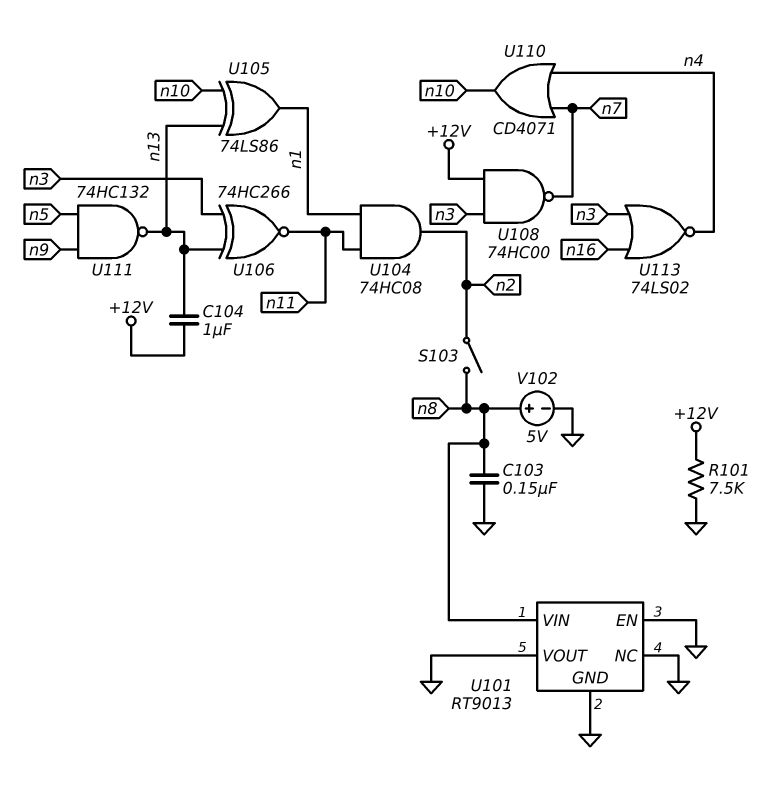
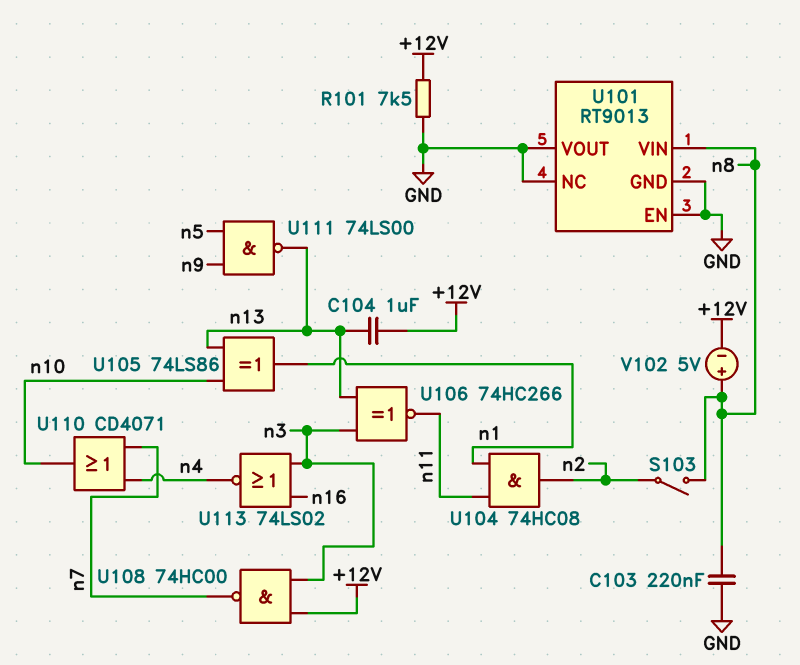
C103: 150nF (GND, n8) -> 220nF (GND, n8)
U111: NAND 74HC132 (in n5, in n9, out n13) -> NAND 74LS00 (in n5, in n9, out n13)
V102: 5V (plus n8, minus GND) -> 5V (plus n8, minus +12V)

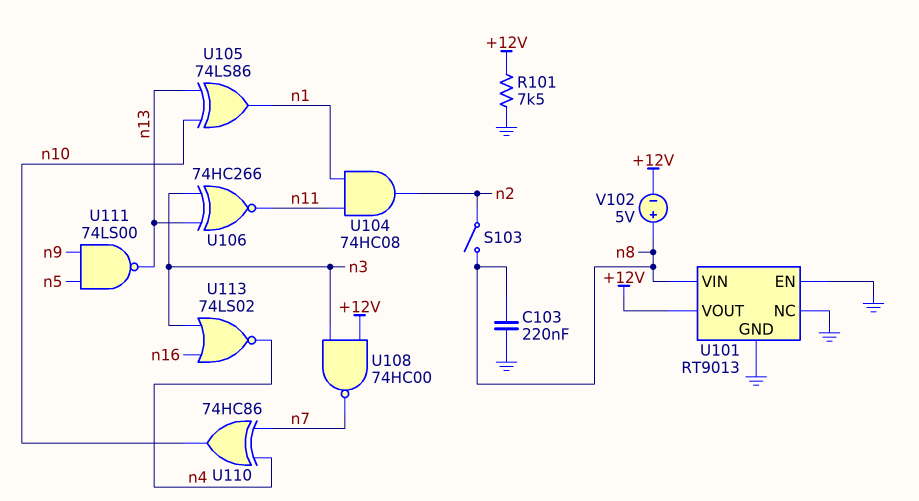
C104: 1uF (+12V, n13) -> none
U101 pin VOUT: GND -> +12V
U110: OR CD4071 (in n4, in n7, out n10) -> XOR 74HC86 (in n4, in n7, out n10)

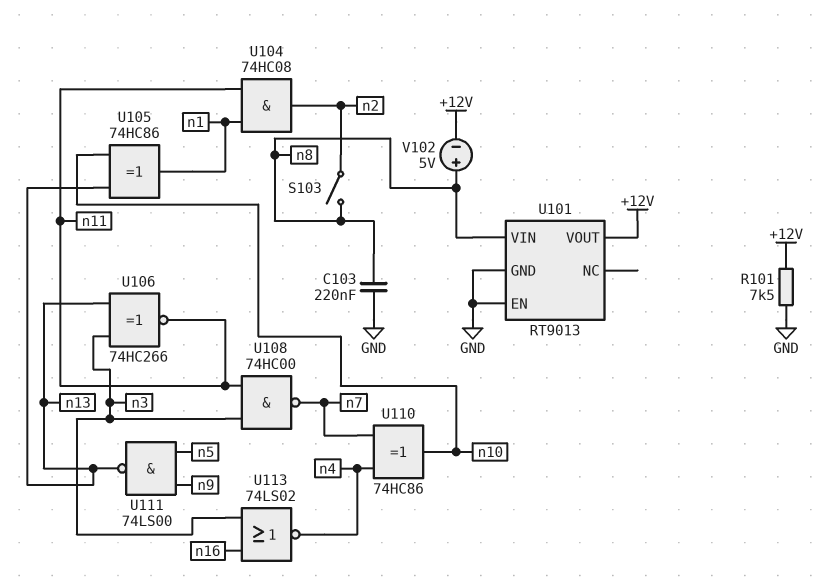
U101 pin NC: GND -> none
U105: XOR 74LS86 (in n10, in n13, out n1) -> XOR 74HC86 (in n10, in n13, out n1)
U108: NAND 74HC00 (in +12V, in n3, out n7) -> NAND 74HC00 (in n3, in n11, out n7)

